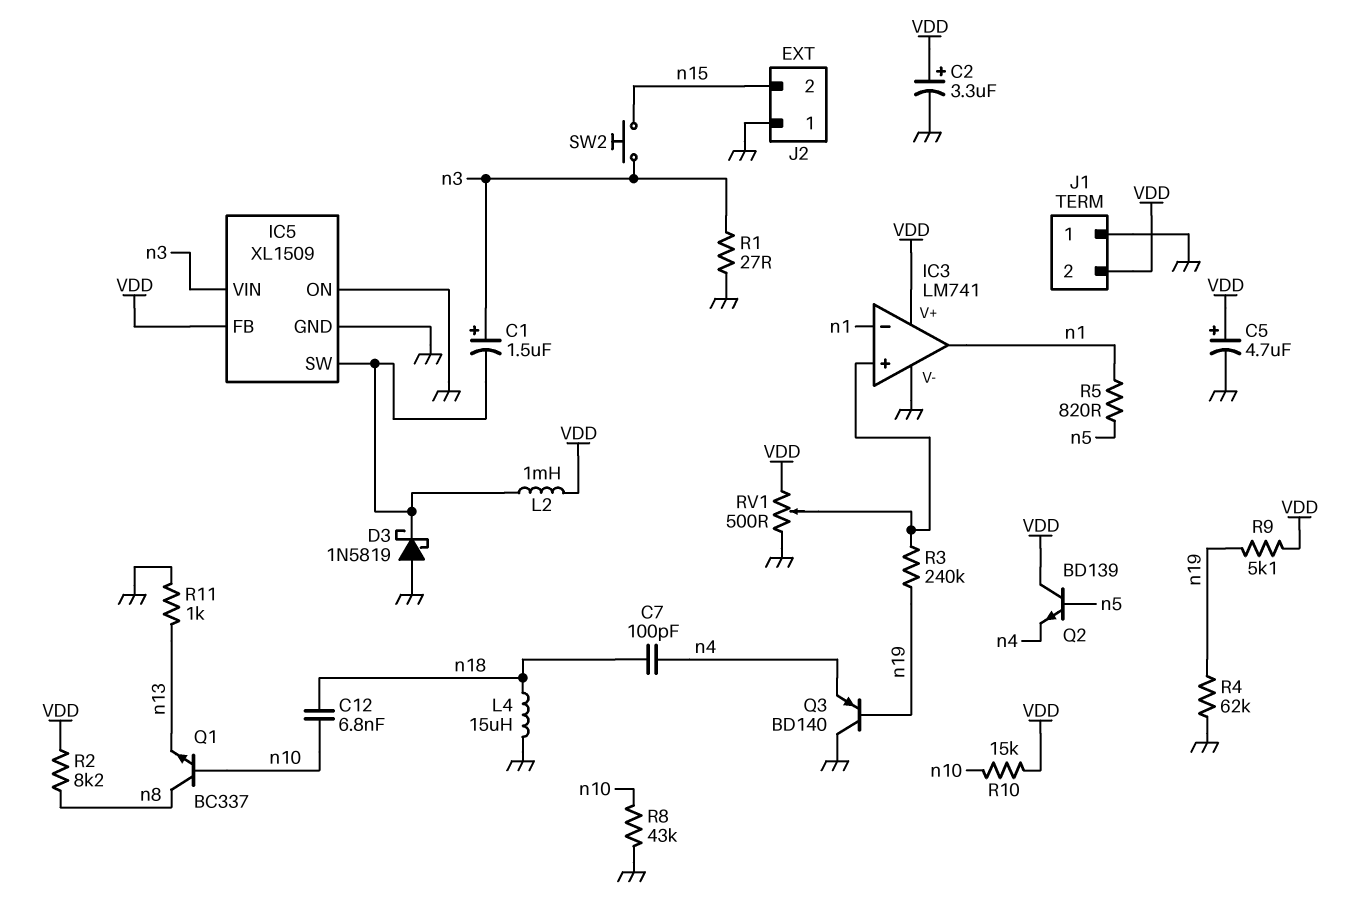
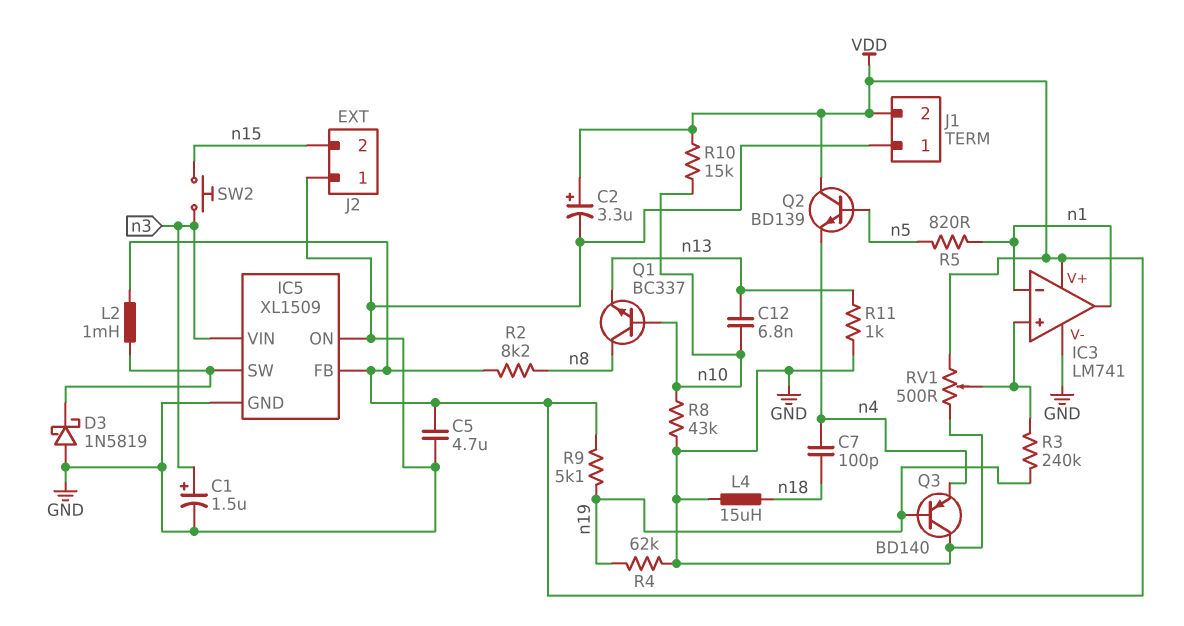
C1: 1.5uF (plus n3, minus IC5/SW) -> 1.5uF (plus n3, minus GND)
C5: 4.7uF (plus VDD, minus GND) -> 4.7uF (GND, VDD)
C12: 6.8nF (n10, n18) -> 6.8nF (n10, n13)
R1: 27 (GND, n3) -> none

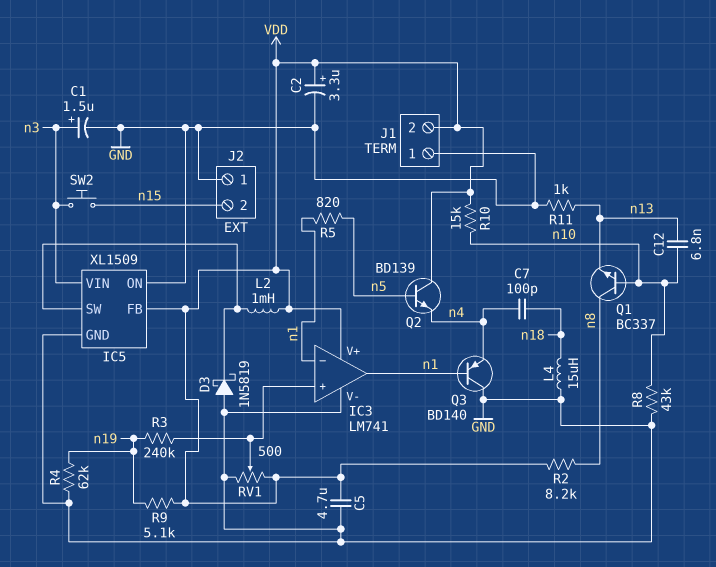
Q3: PNP BD140 (B n19, C GND, E n4) -> PNP BD140 (B n1, C GND, E n4)

